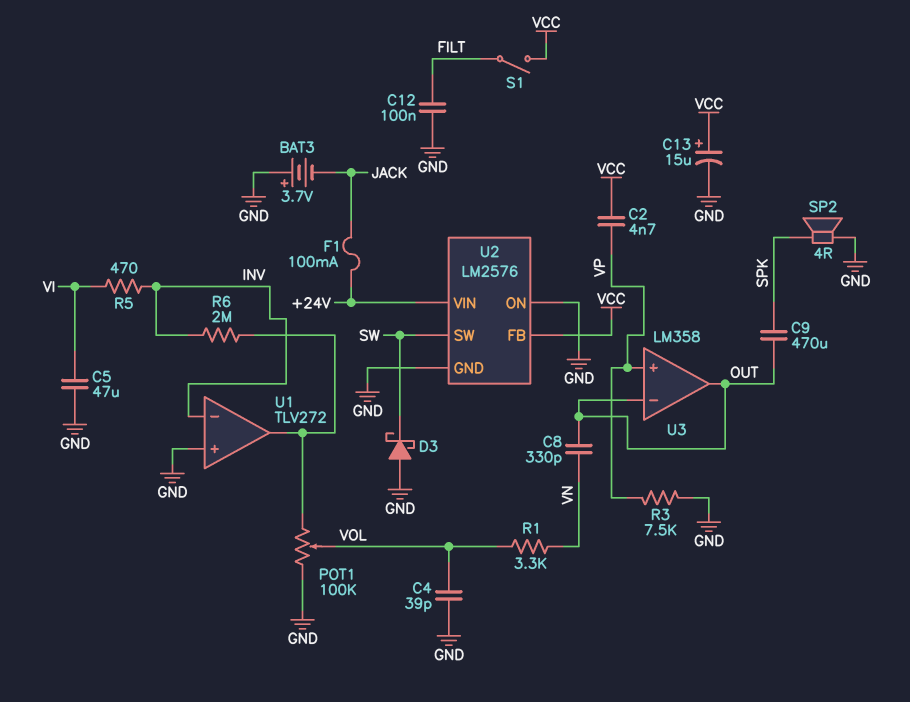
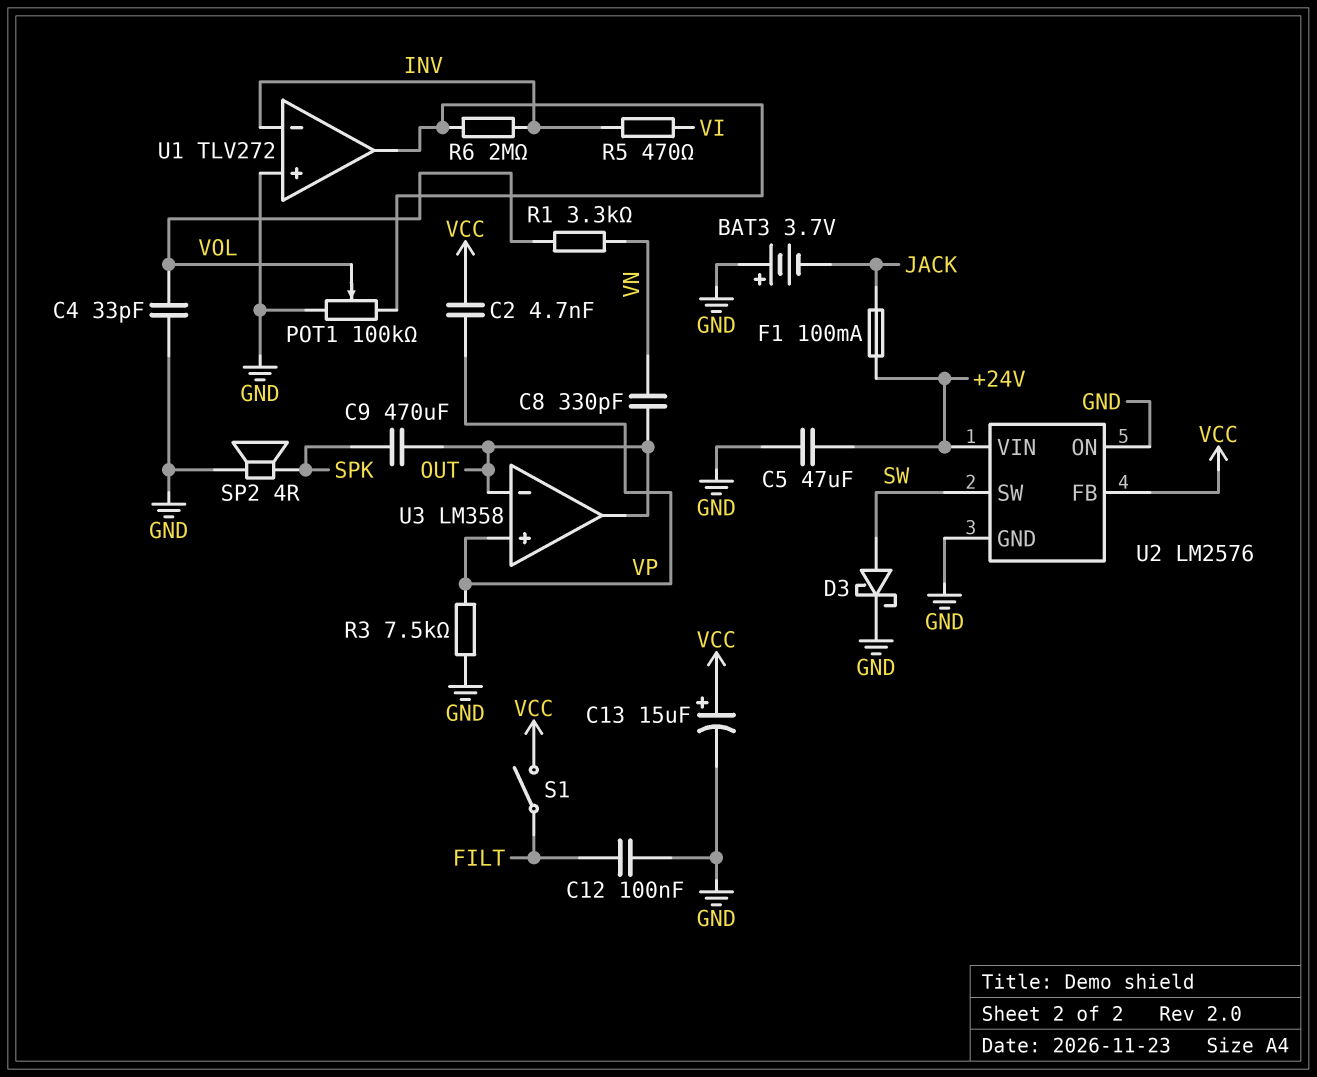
C4: 39pF (GND, VOL) -> 33pF (GND, VOL)
C5: 47uF (GND, VI) -> 47uF (+24V, GND)
D3: schottky (A GND, K SW) -> schottky (A SW, K GND)

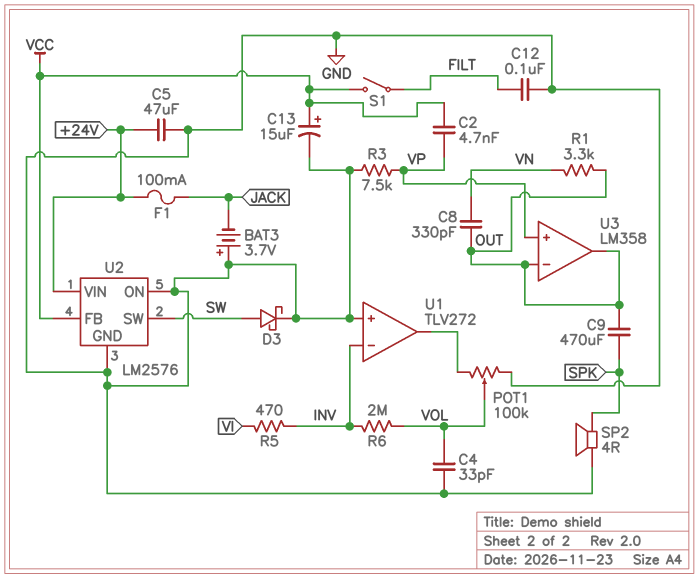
R1: 3.3k (VN, VOL) -> 3.3k (OUT, VN)
R6: 2M (INV, U1/out) -> 2M (INV, VOL)

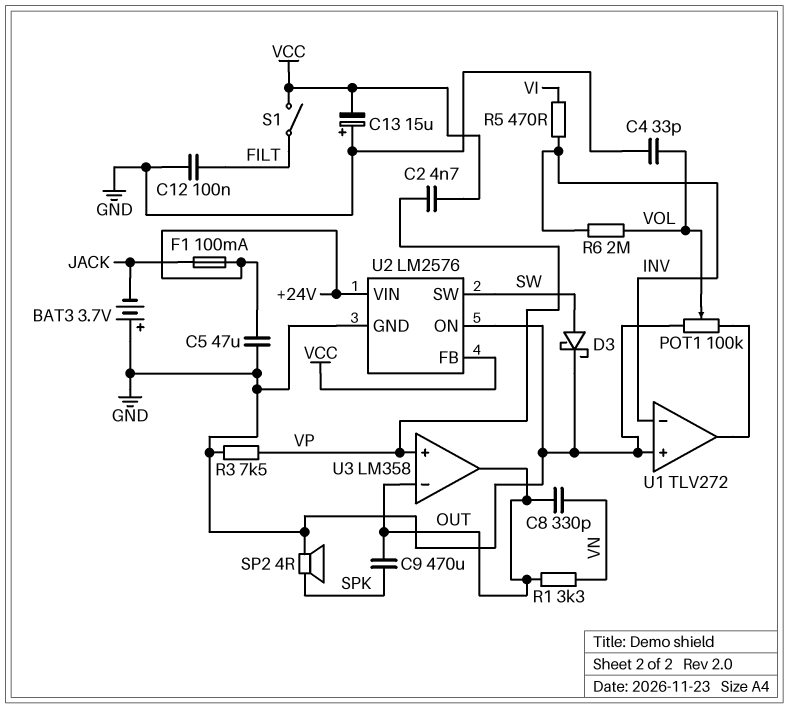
C13: 15uF (plus VCC, minus GND) -> 15uF (plus GND, minus VCC)

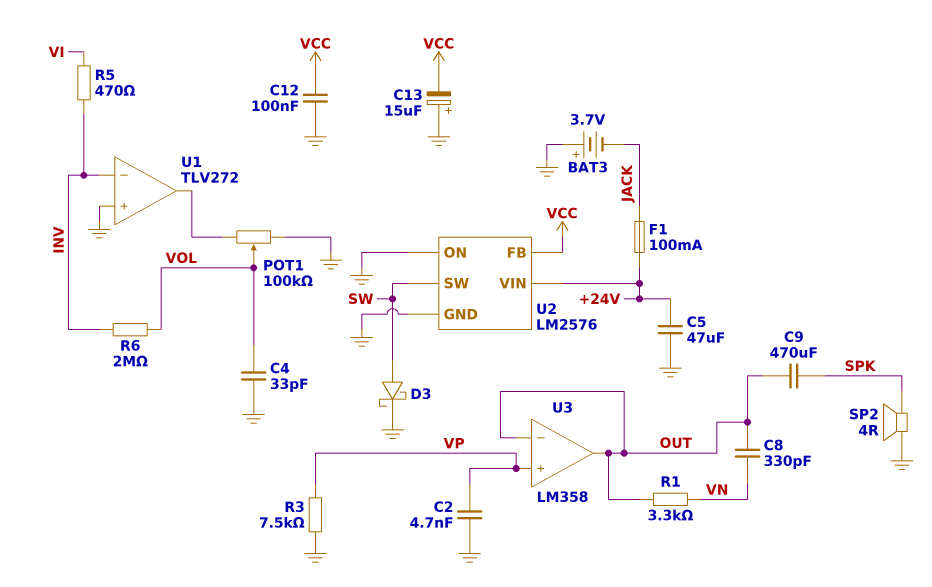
C2: 4.7nF (VCC, VP) -> 4.7nF (GND, VP)
C12: 100nF (FILT, GND) -> 100nF (GND, VCC)
S1: switch (FILT, VCC) -> none

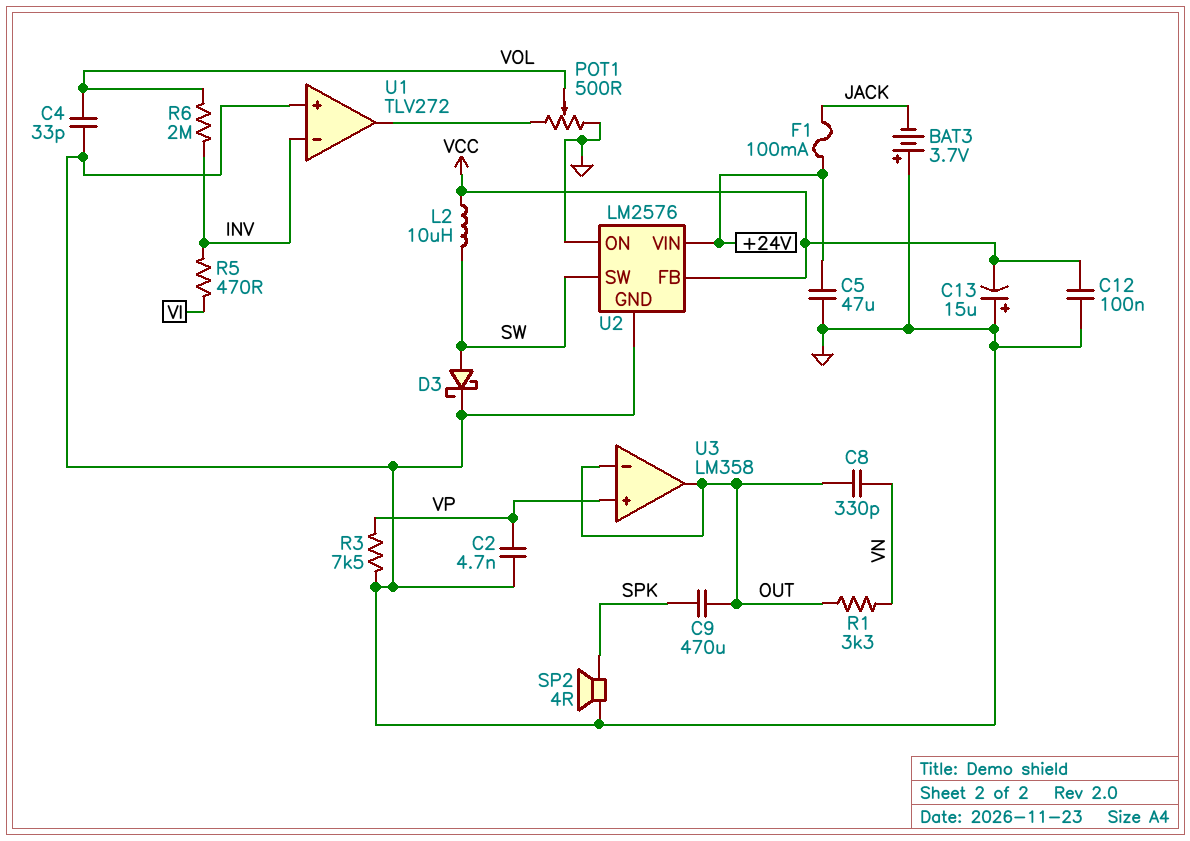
L2: none -> 10uH (SW, VCC)
POT1: 100k (GND, U1/out, wiper VOL) -> 500 (GND, U1/out, wiper VOL)

